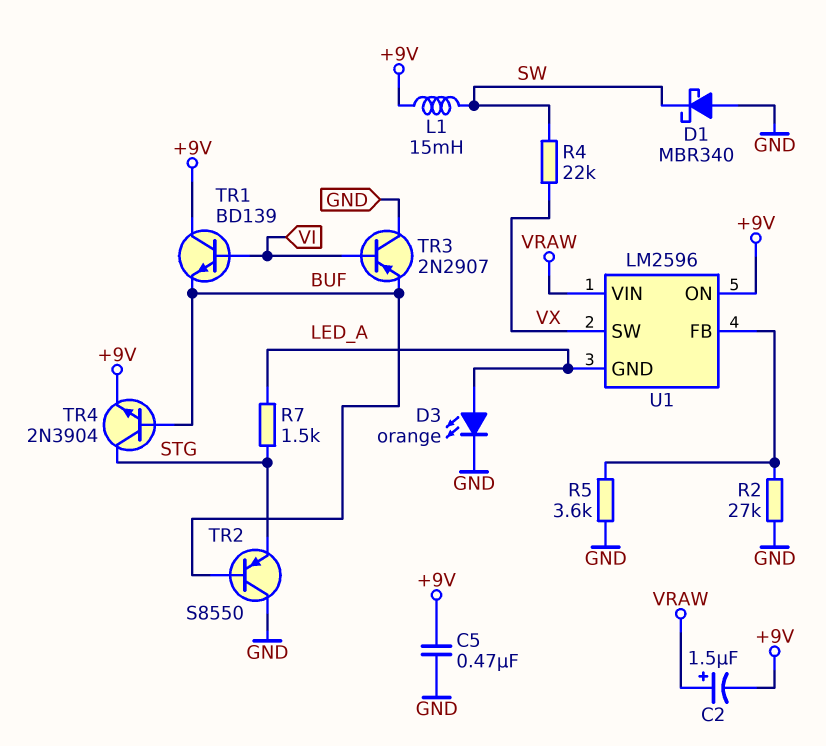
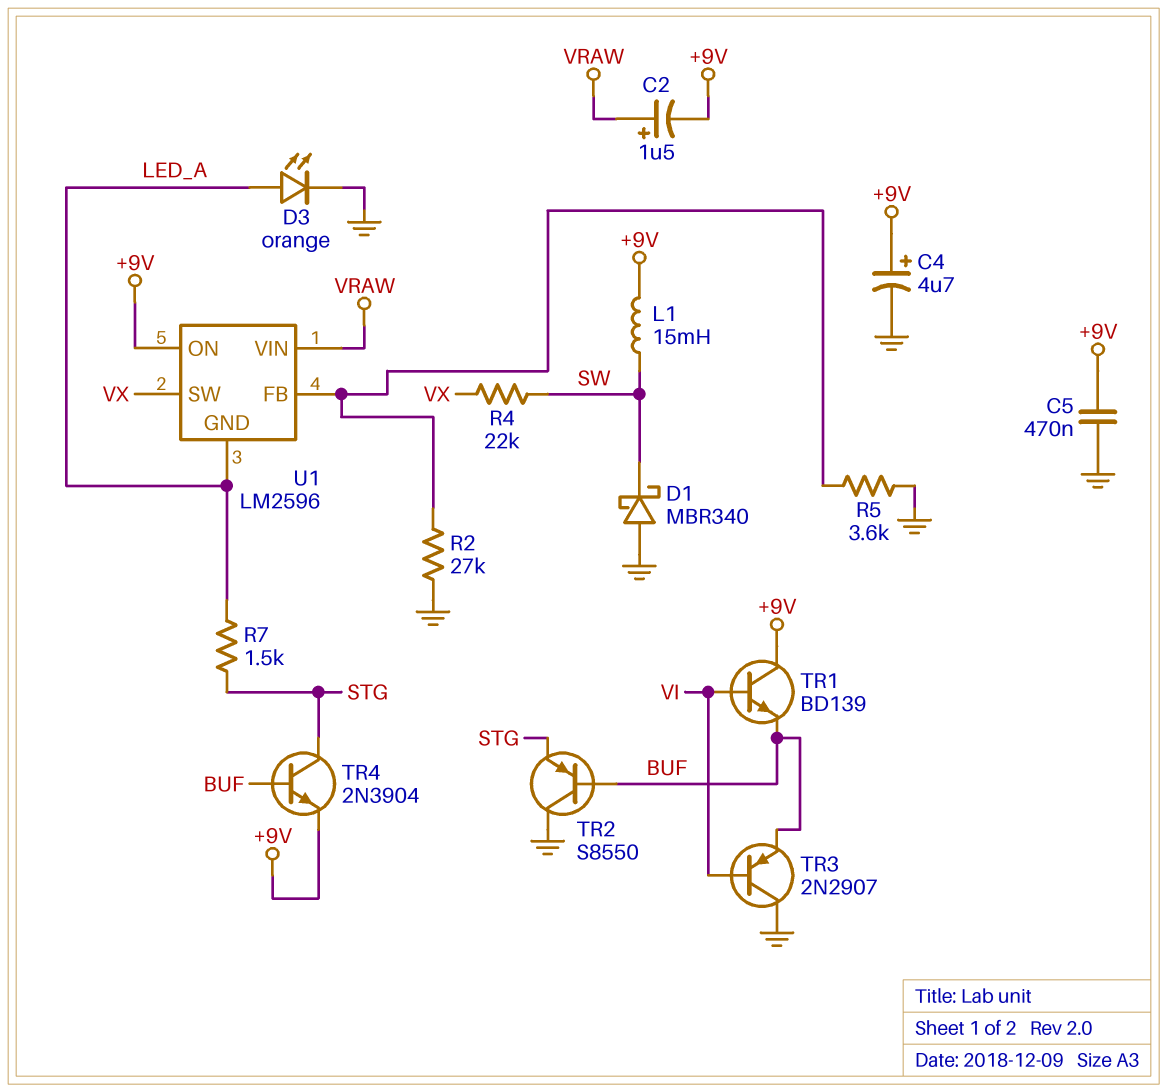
C4: none -> 4.7uF (plus +9V, minus GND)

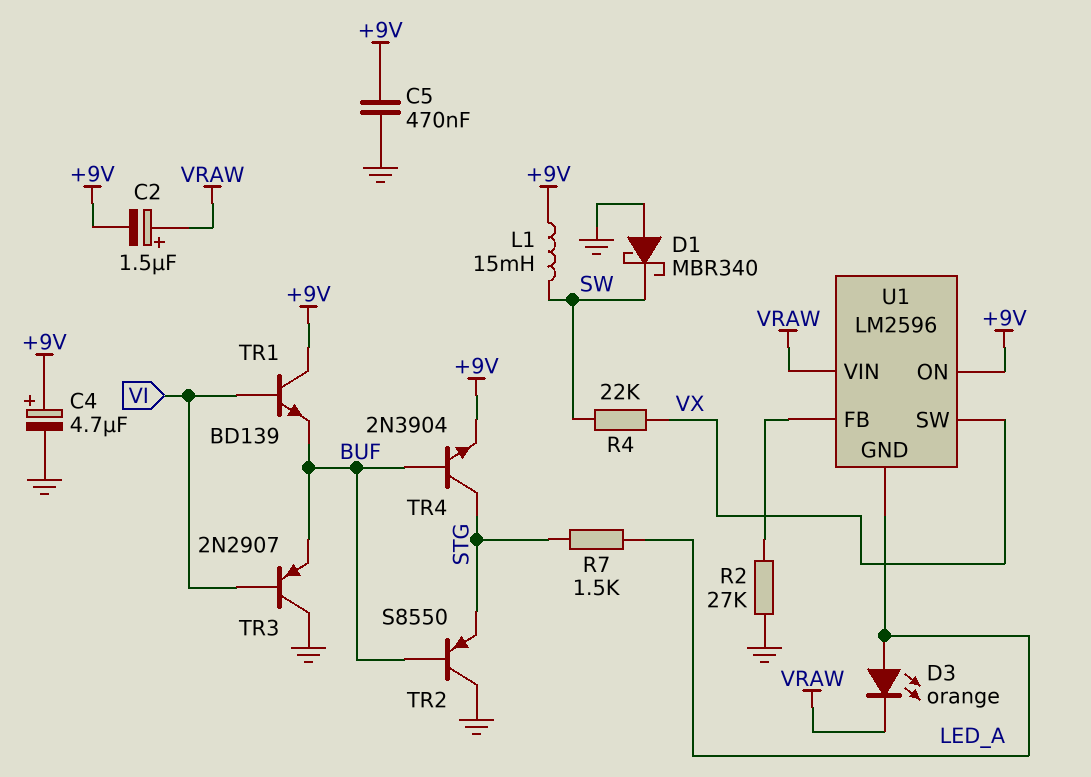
D3: LED orange (A LED_A, K GND) -> LED orange (A LED_A, K VRAW)
R5: 3.6k (GND, U1/FB) -> none

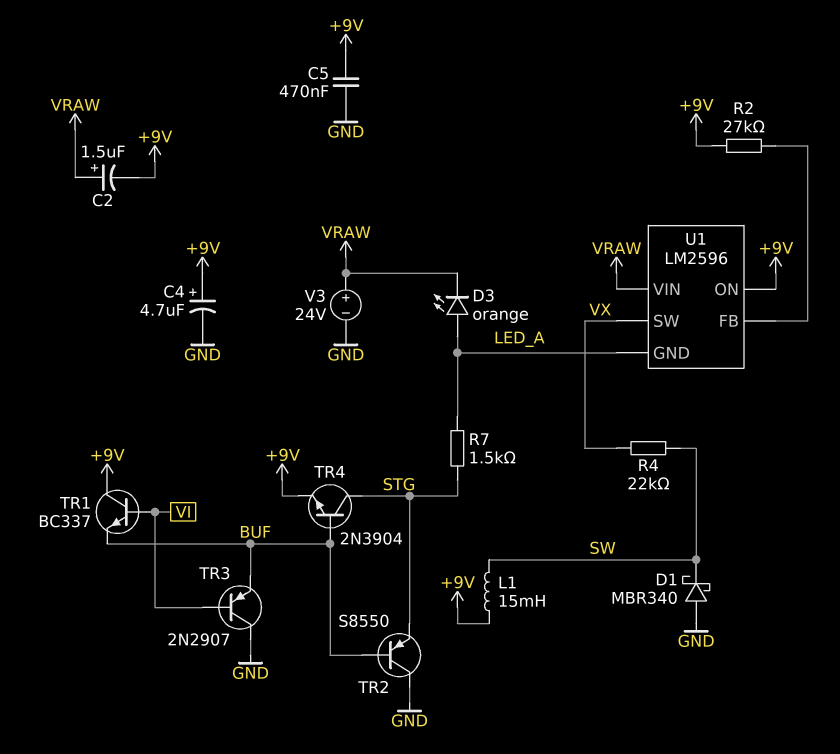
R2: 27k (GND, U1/FB) -> 27k (+9V, U1/FB)
TR1: NPN BD139 (B VI, C +9V, E BUF) -> NPN BC337 (B VI, C +9V, E BUF)
V3: none -> 24V (plus VRAW, minus GND)

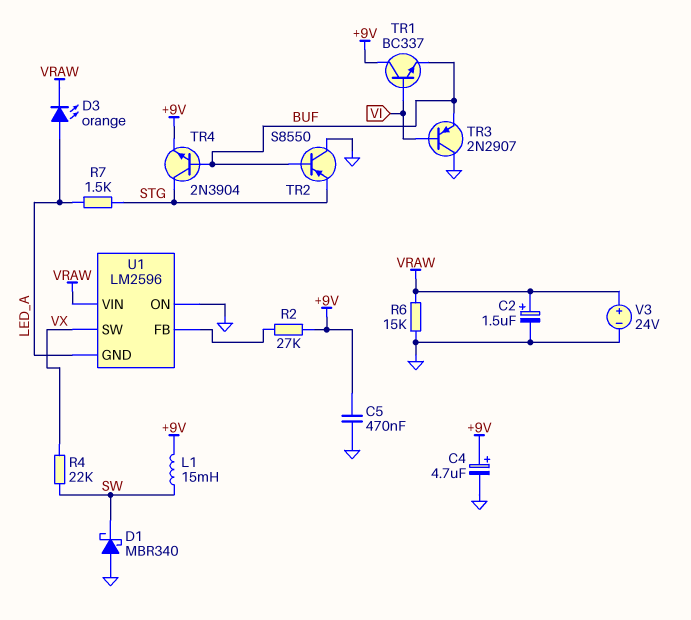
C2: 1.5uF (plus VRAW, minus +9V) -> 1.5uF (plus VRAW, minus GND)
R6: none -> 15k (GND, VRAW)
U1 pin ON: +9V -> GND

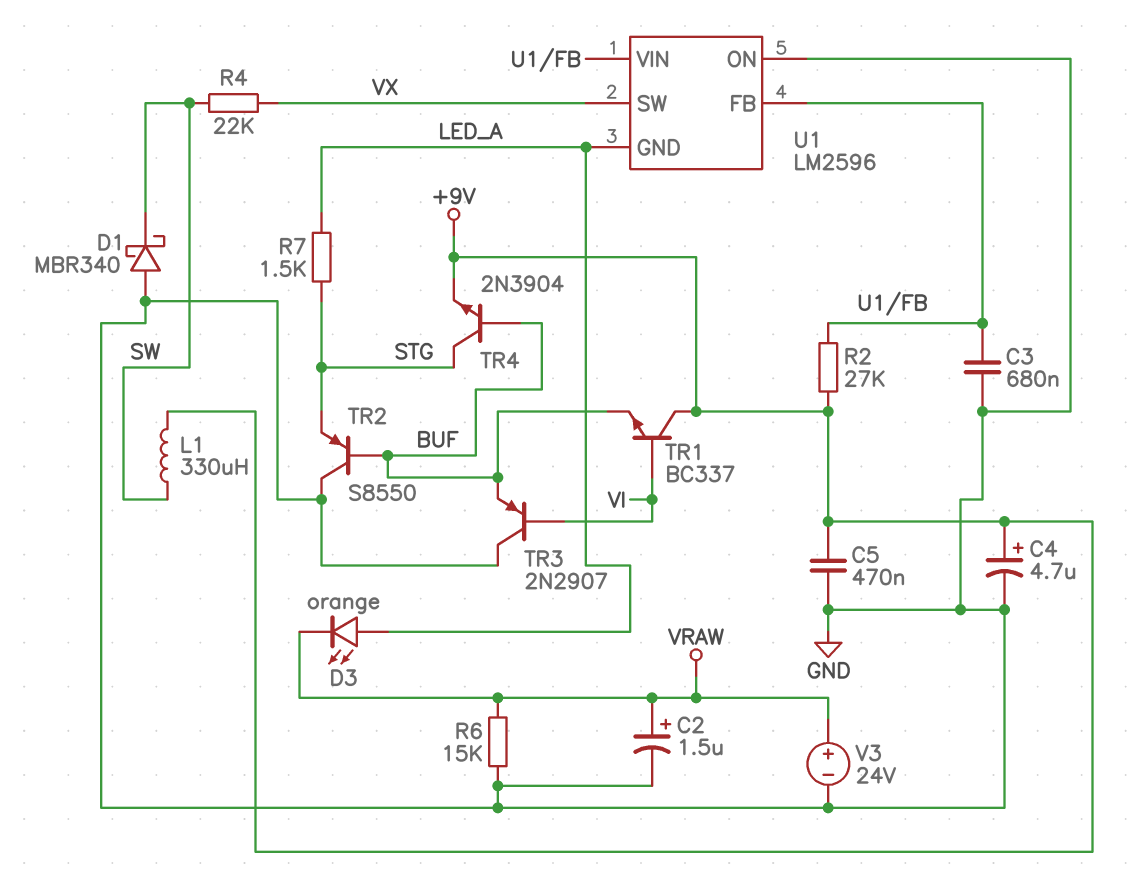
C3: none -> 680nF (GND, U1/FB)
L1: 15mH (+9V, SW) -> 330uH (+9V, SW)
U1 pin VIN: VRAW -> U1/FB

